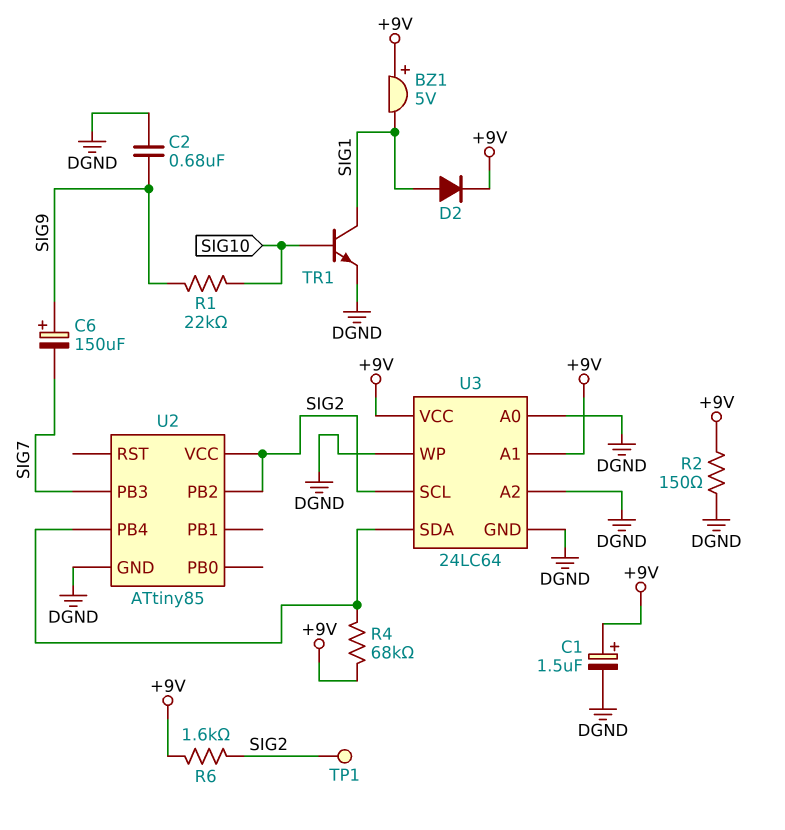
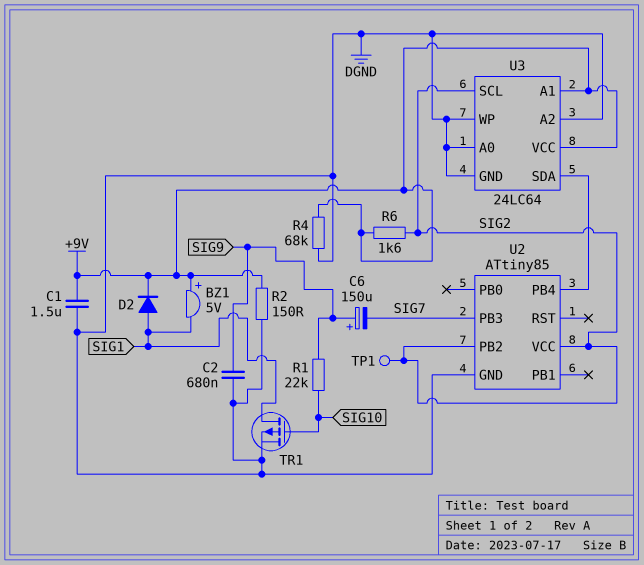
C1: 1.5uF (plus +9V, minus DGND) -> 1.5uF (+9V, DGND)
R4: 68k (+9V, U2/PB4) -> 68k (+9V, DGND)
TR1: NPN (B SIG10, C SIG1, E DGND) -> PMOS (G SIG10, D SIG1, S DGND)

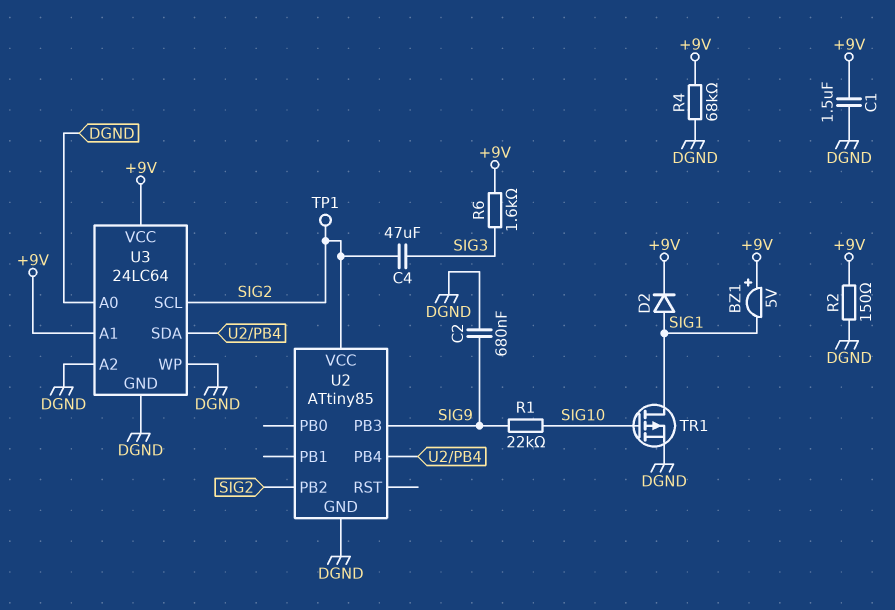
C4: none -> 47uF (SIG2, SIG3)
C6: 150uF (plus SIG9, minus SIG7) -> none
R6: 1.6k (+9V, SIG2) -> 1.6k (+9V, SIG3)
U2 pin PB3: SIG7 -> SIG9

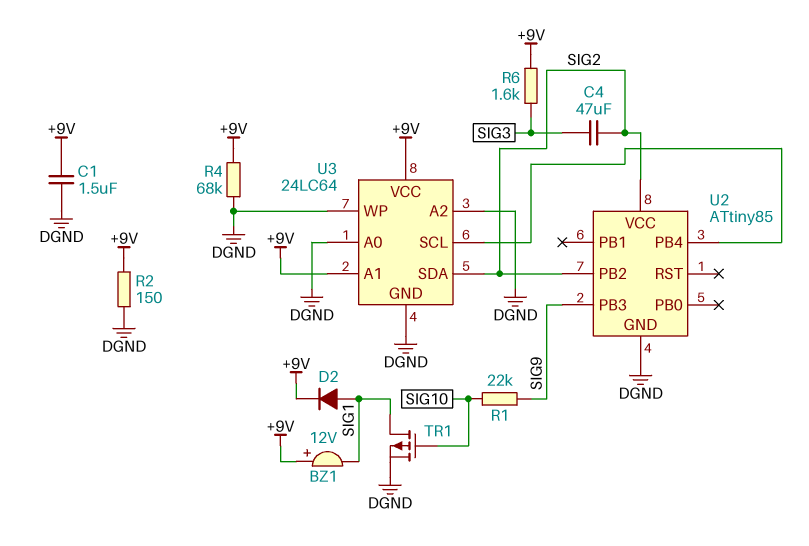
BZ1: buzzer 5V (plus +9V, minus SIG1) -> buzzer 12V (plus +9V, minus SIG1)
C2: 680nF (DGND, SIG9) -> none
TP1: test point (SIG2) -> none
U3 pin SCL: SIG2 -> U2/PB4
U3 pin SDA: U2/PB4 -> SIG2

